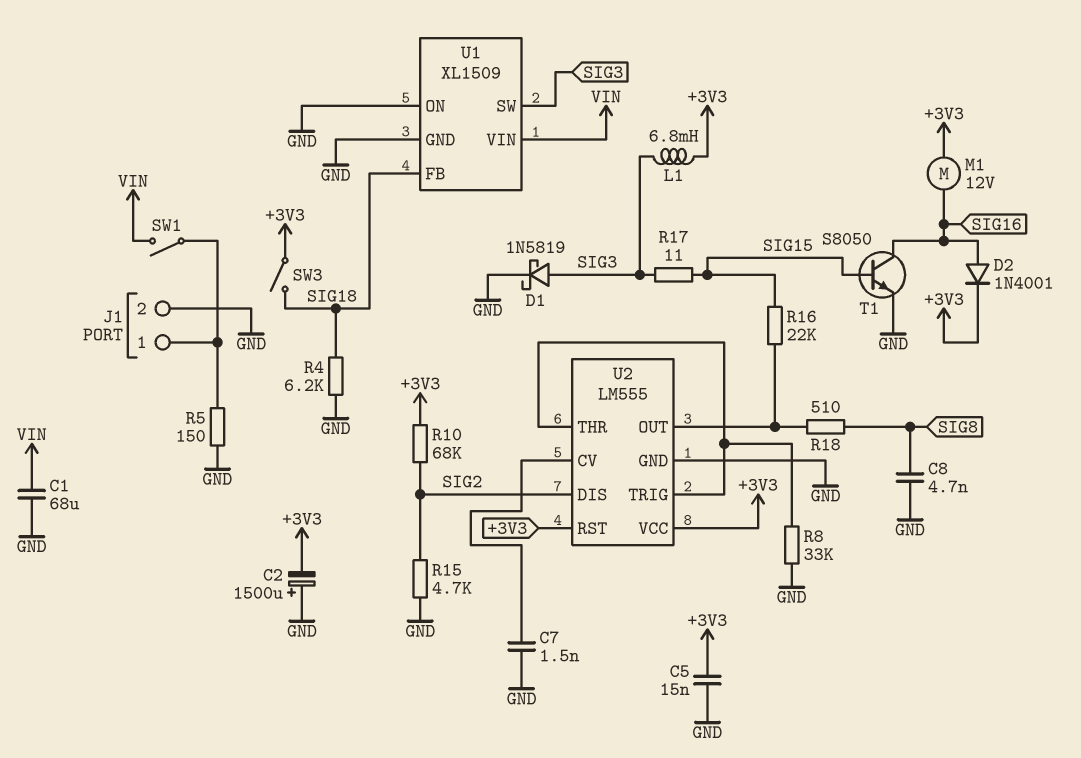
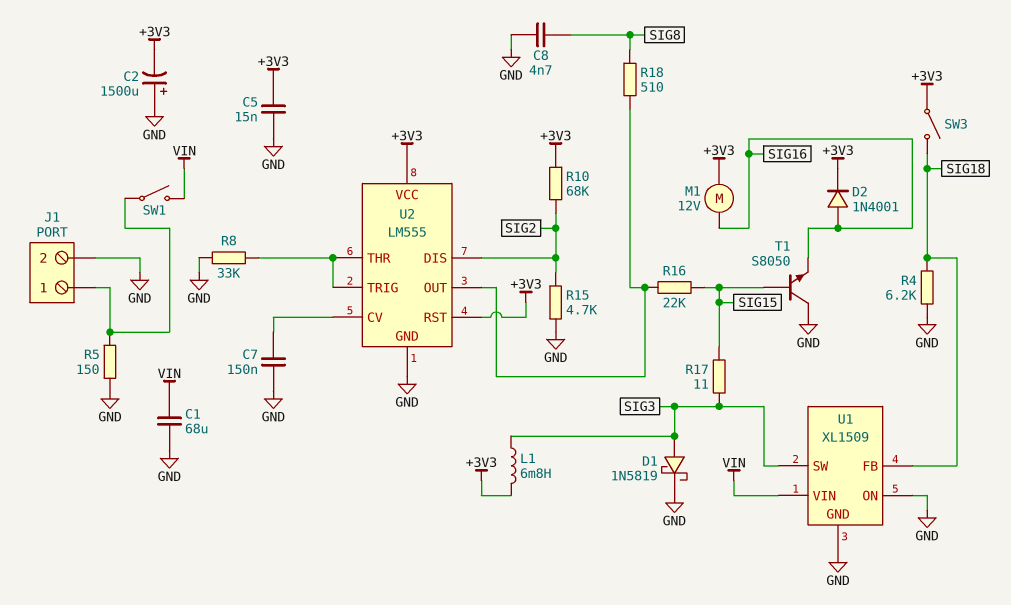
C7: 1.5nF (GND, U2/CV) -> 150nF (GND, U2/CV)
T1: NPN S8050 (B SIG15, C SIG16, E GND) -> NPN S8050 (B SIG15, C GND, E SIG16)

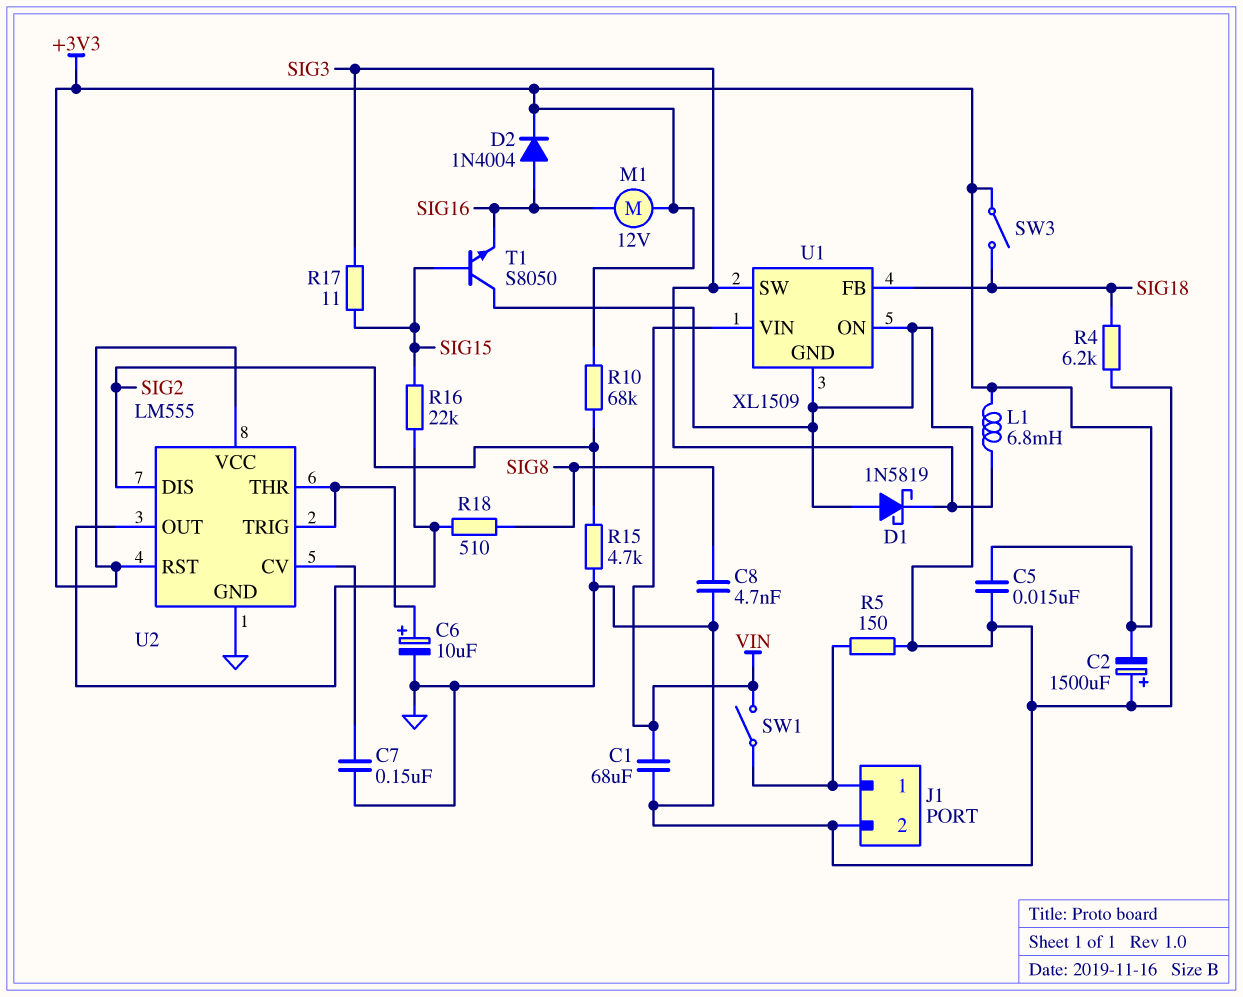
C6: none -> 10uF (plus U2/THR, minus GND)
D1: schottky 1N5819 (A SIG3, K GND) -> schottky 1N5819 (A GND, K SIG3)
D2: diode 1N4001 (A SIG16, K +3V3) -> diode 1N4004 (A SIG16, K +3V3)
R8: 33k (GND, U2/THR) -> none

